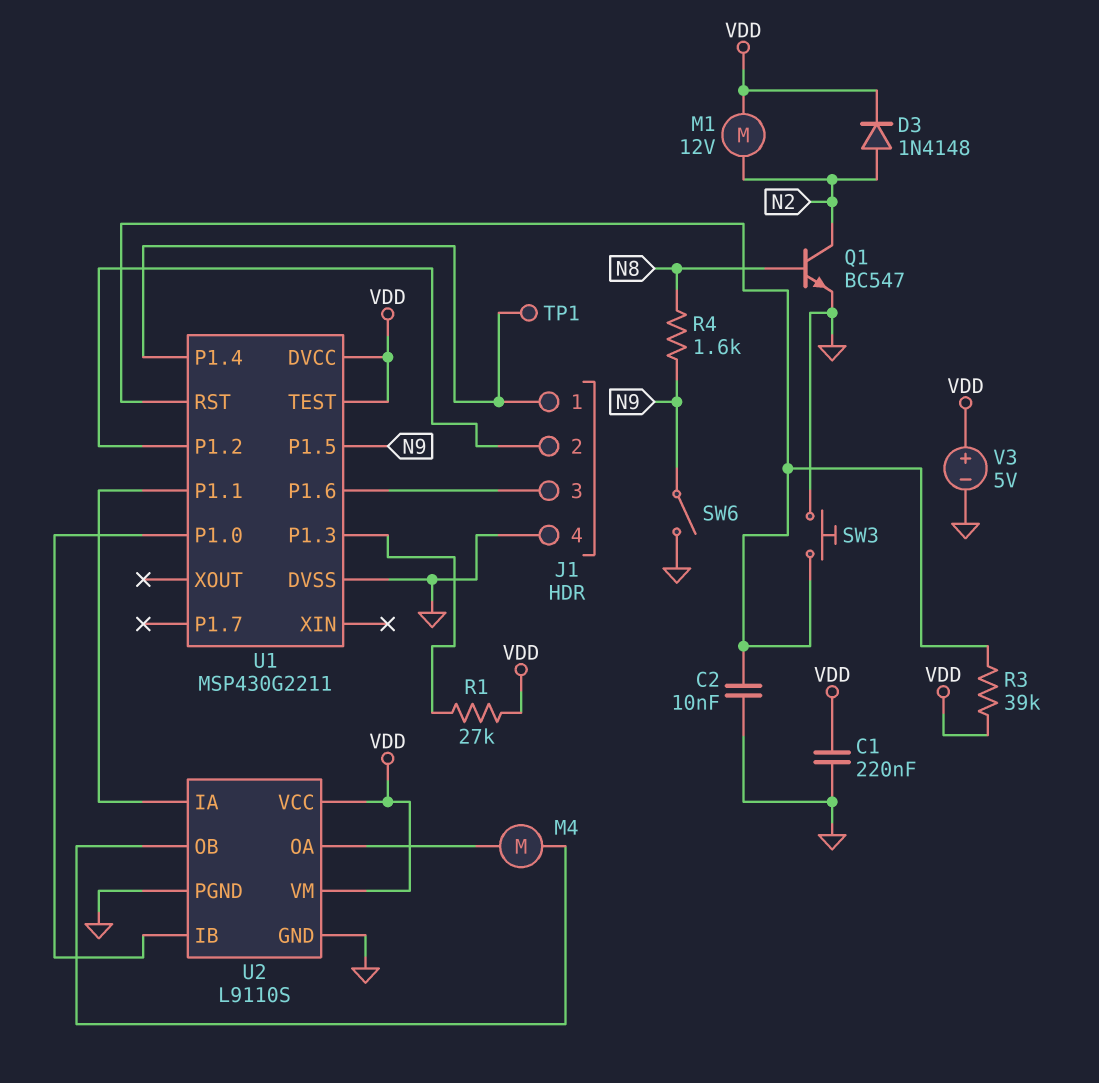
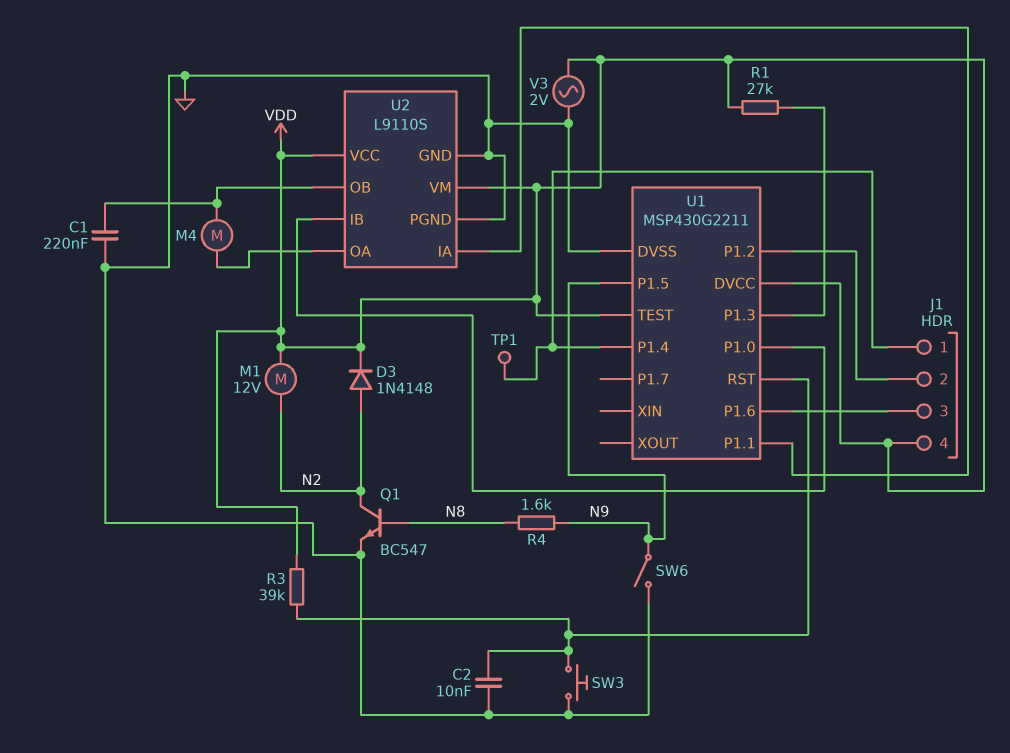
C1: 220nF (GND, VDD) -> 220nF (GND, U2/OB)
J1 pin 4: GND -> VDD
V3: 5V (plus VDD, minus GND) -> AC 2V (GND, VDD)

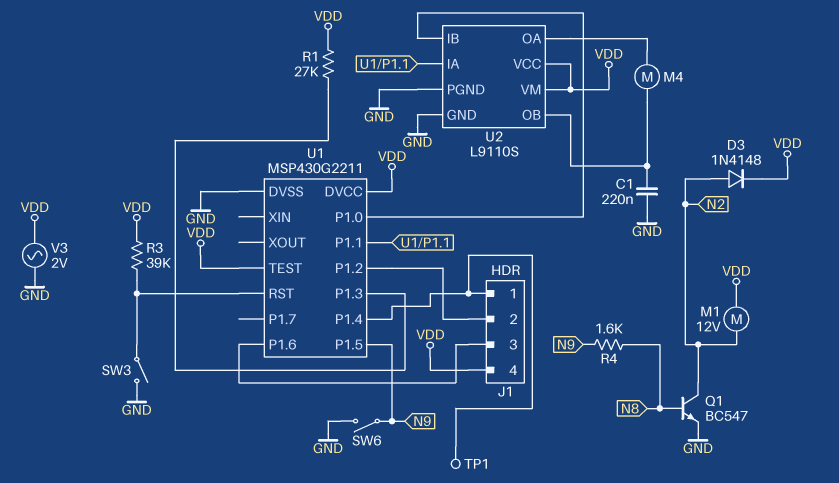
C2: 10nF (GND, U1/RST) -> none
SW3: button (GND, U1/RST) -> switch (GND, U1/RST)

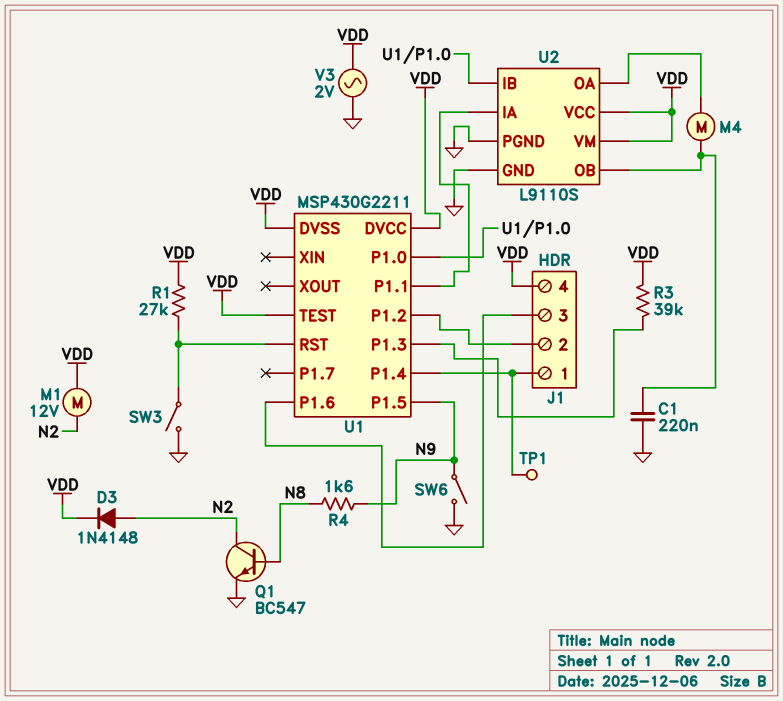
R1: 27k (U1/P1.3, VDD) -> 27k (U1/RST, VDD)
R3: 39k (U1/RST, VDD) -> 39k (U1/P1.3, VDD)
U1 pin DVSS: GND -> VDD

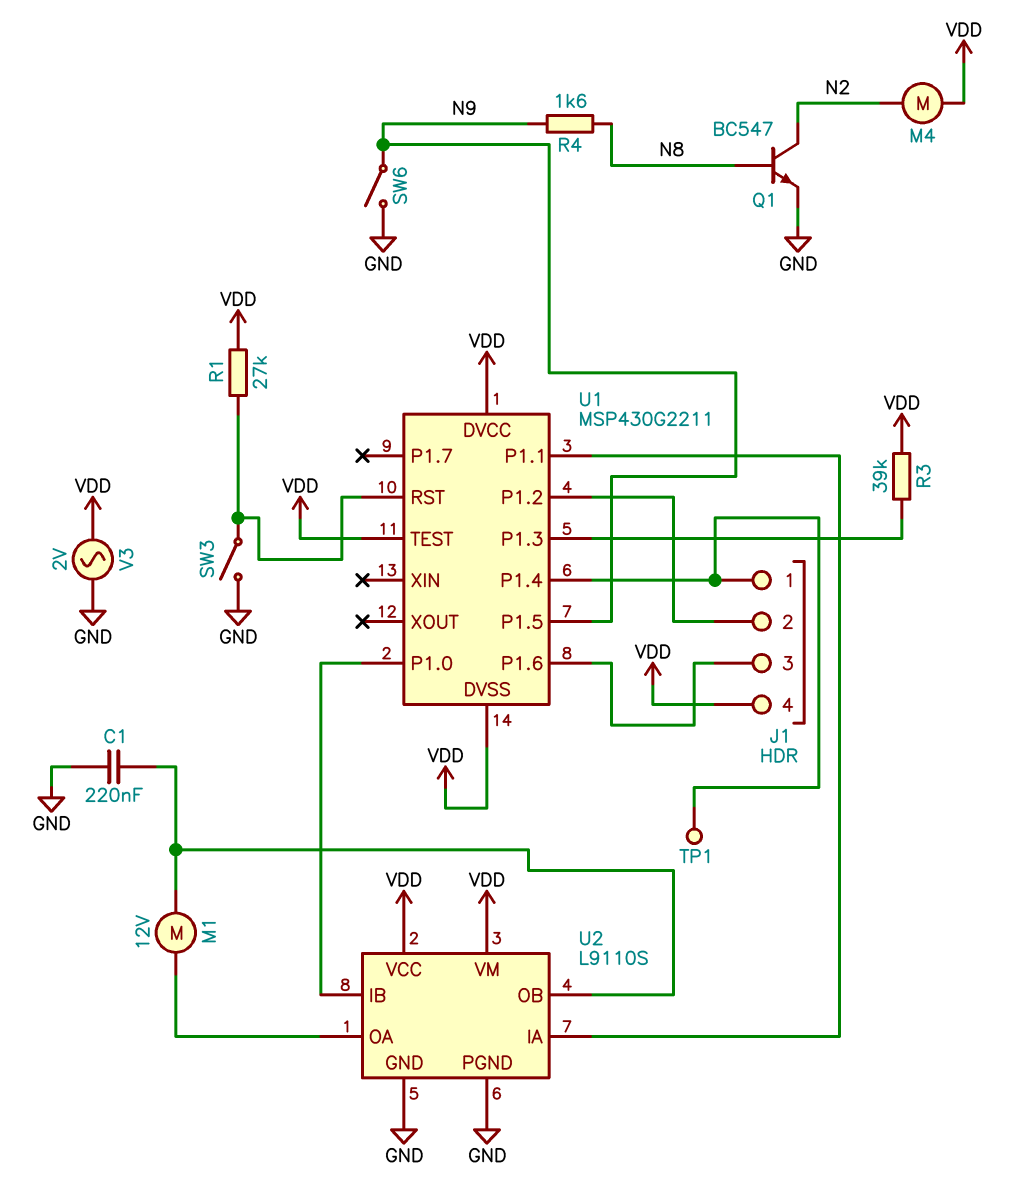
D3: diode 1N4148 (A N2, K VDD) -> none
M1: motor 12V (N2, VDD) -> motor 12V (U2/OA, U2/OB)
M4: motor (U2/OA, U2/OB) -> motor (N2, VDD)

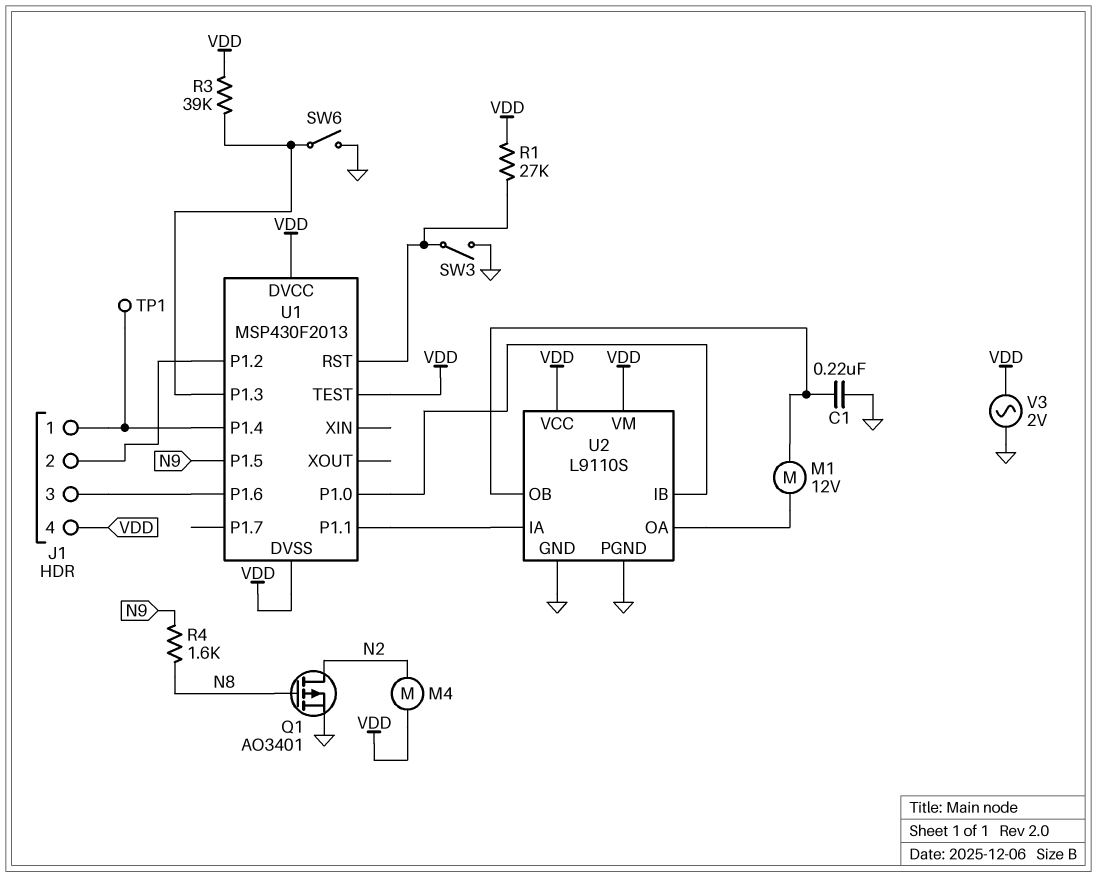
Q1: NPN BC547 (B N8, C N2, E GND) -> PMOS AO3401 (G N8, D N2, S GND)
SW6: switch (GND, N9) -> switch (GND, U1/P1.3)
U1: MSP430G2211 -> MSP430F2013

